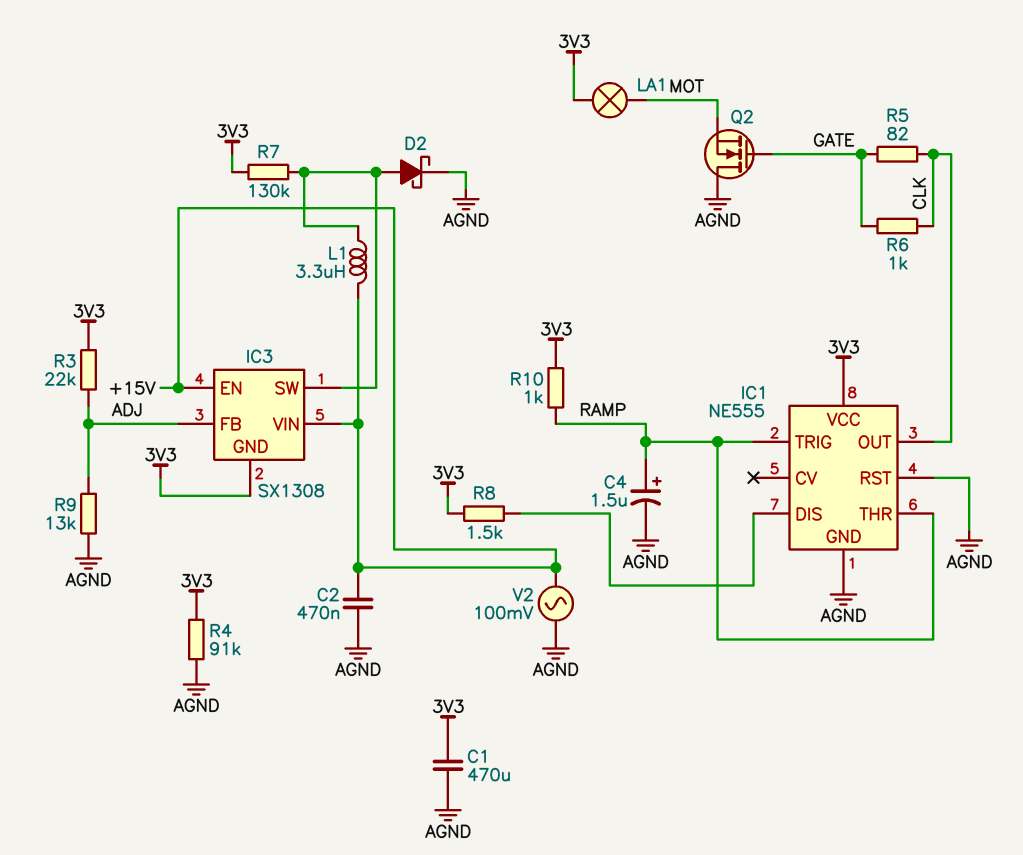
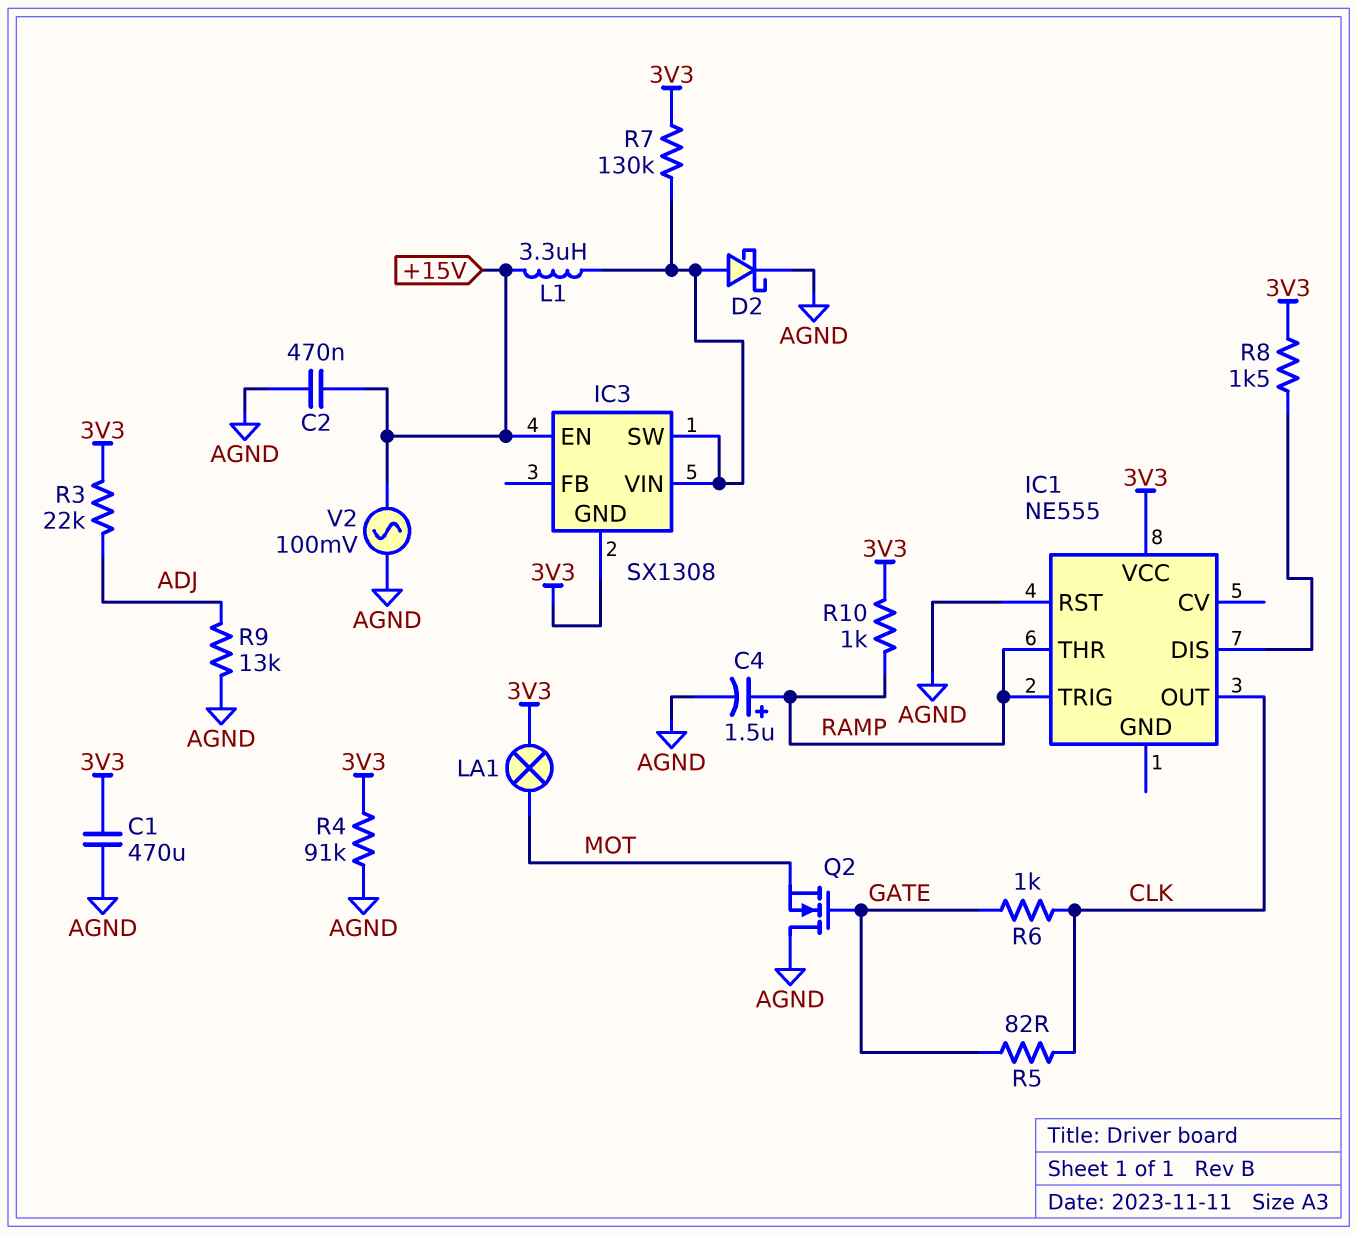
IC1 pin GND: AGND -> none
IC3 pin FB: ADJ -> none
IC3 pin VIN: +15V -> IC3/SW

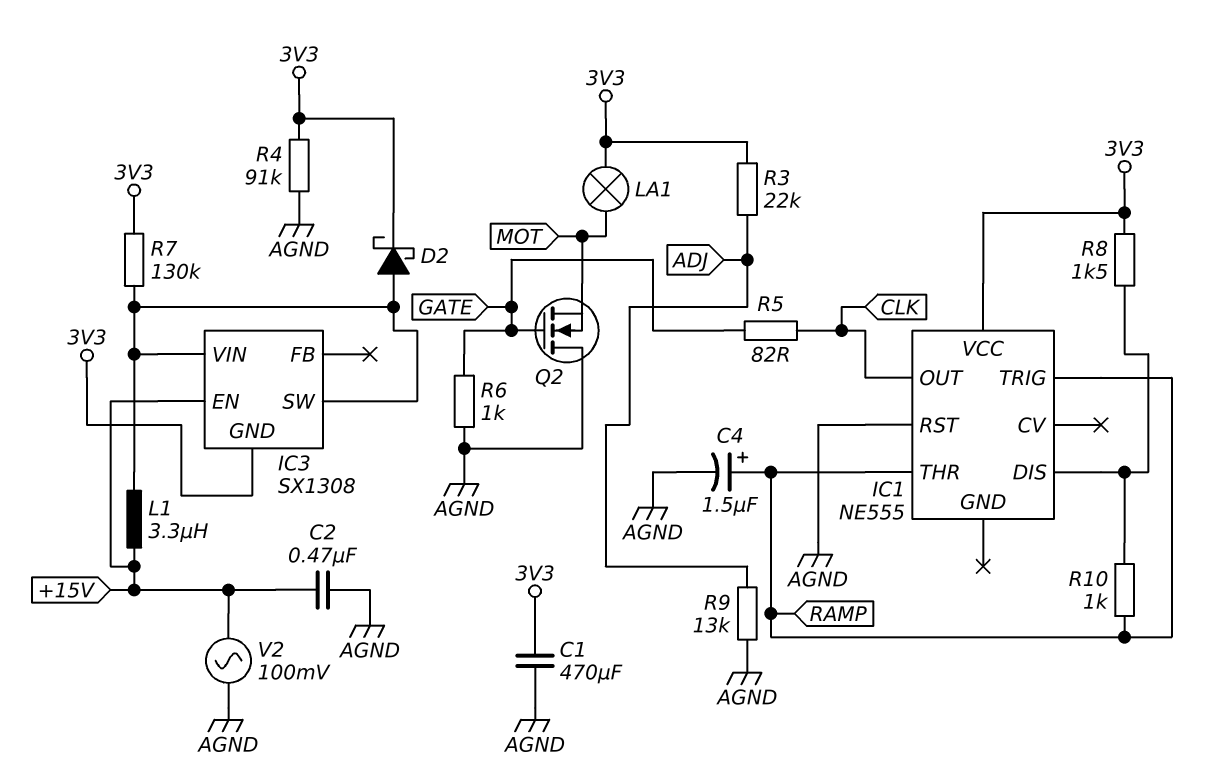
D2: schottky (A IC3/SW, K AGND) -> schottky (A IC3/SW, K 3V3)
R6: 1k (CLK, GATE) -> 1k (AGND, GATE)
R10: 1k (3V3, RAMP) -> 1k (IC1/DIS, RAMP)

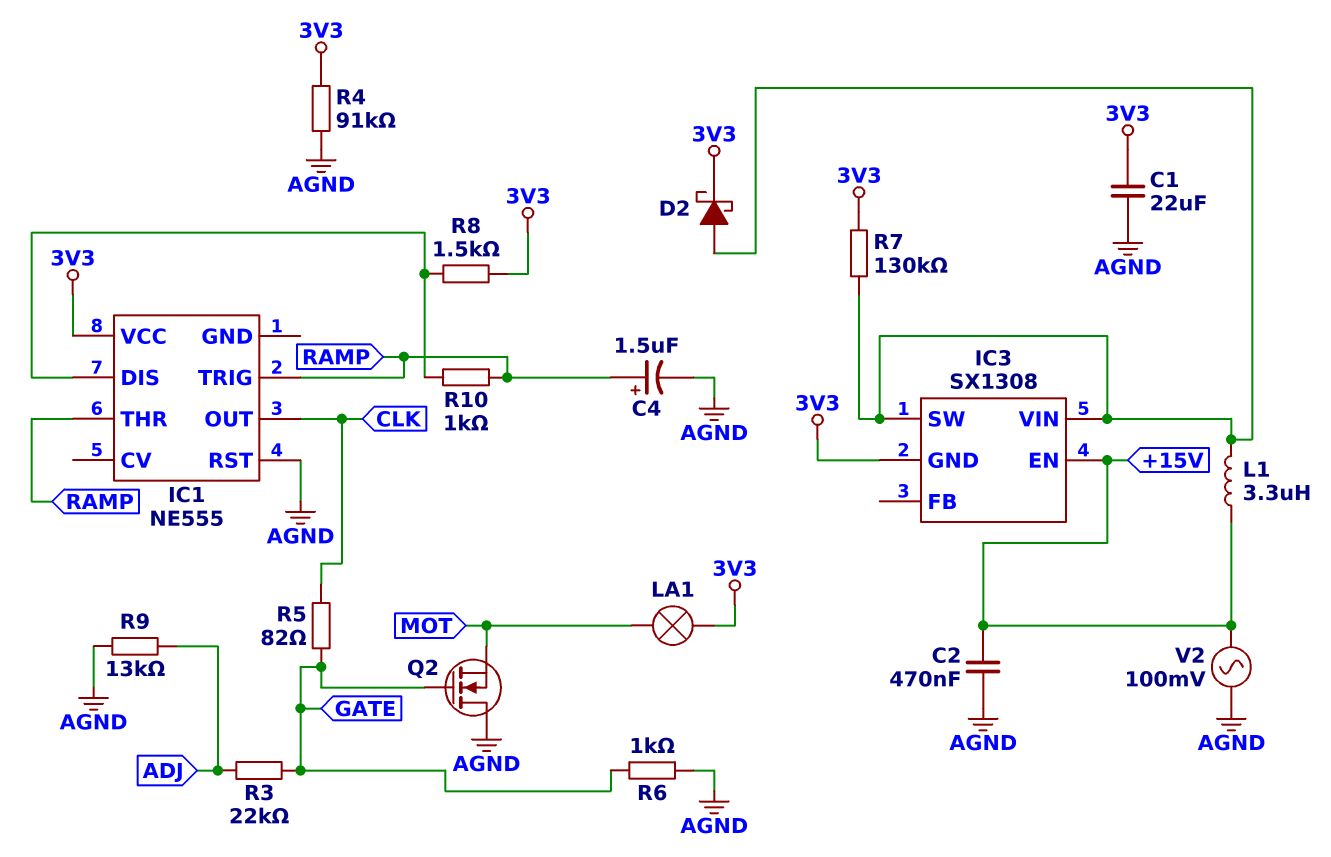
C1: 470uF (3V3, AGND) -> 22uF (3V3, AGND)
R3: 22k (3V3, ADJ) -> 22k (ADJ, GATE)

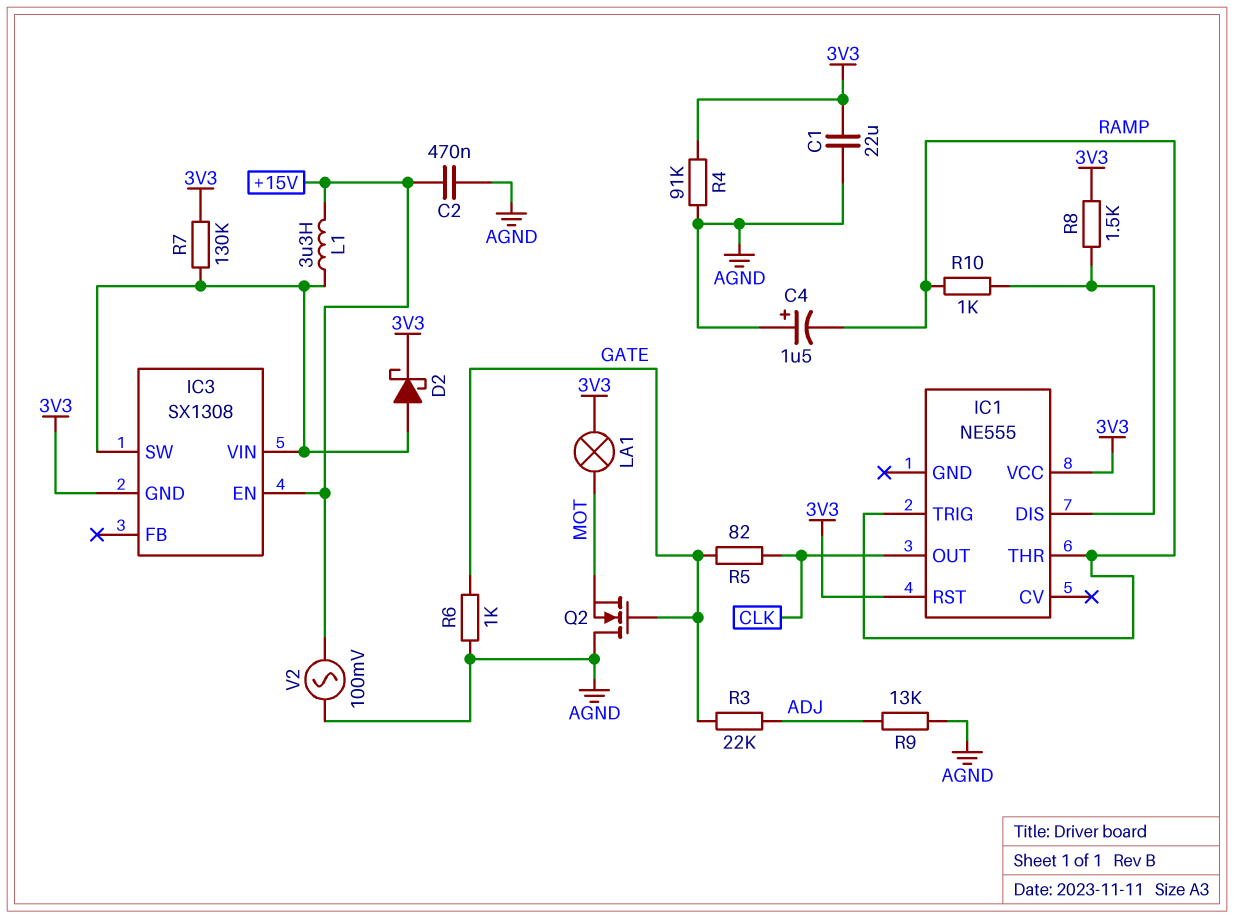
C4: 1.5uF (plus RAMP, minus AGND) -> 1.5uF (plus AGND, minus RAMP)
IC1 pin RST: AGND -> 3V3

